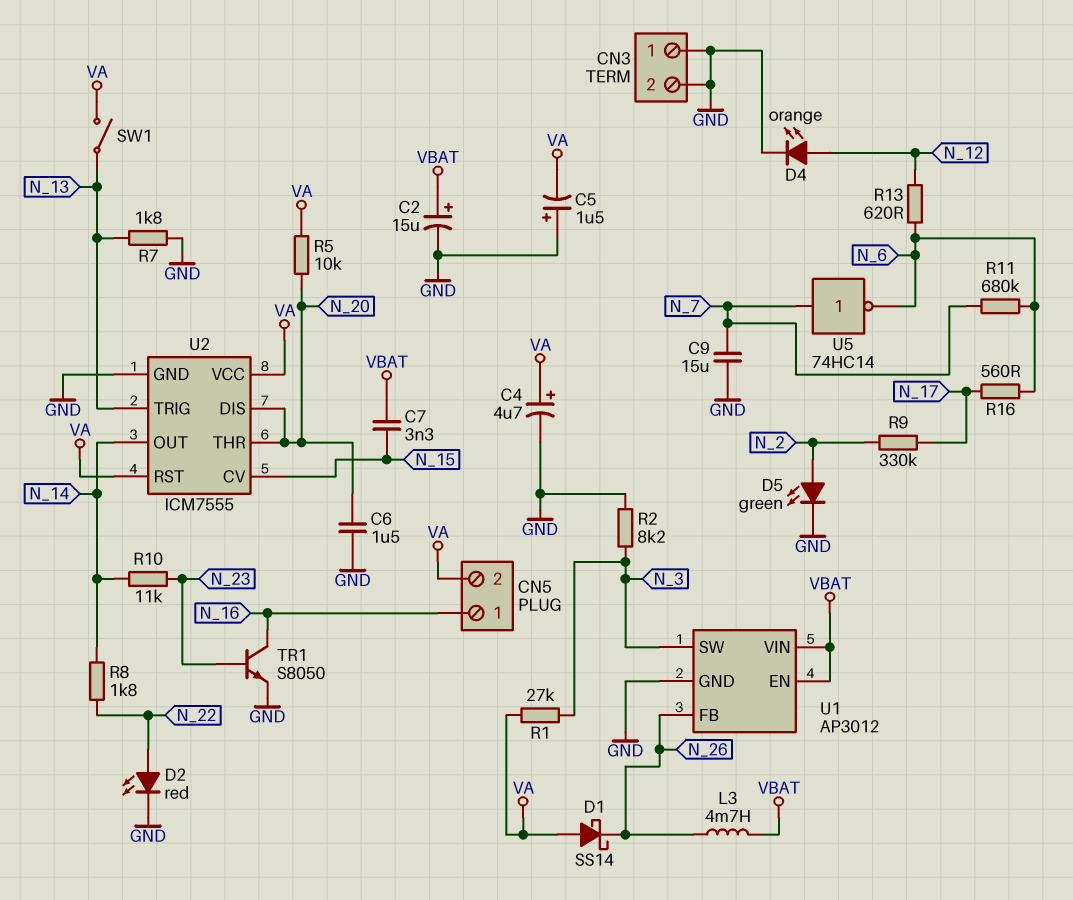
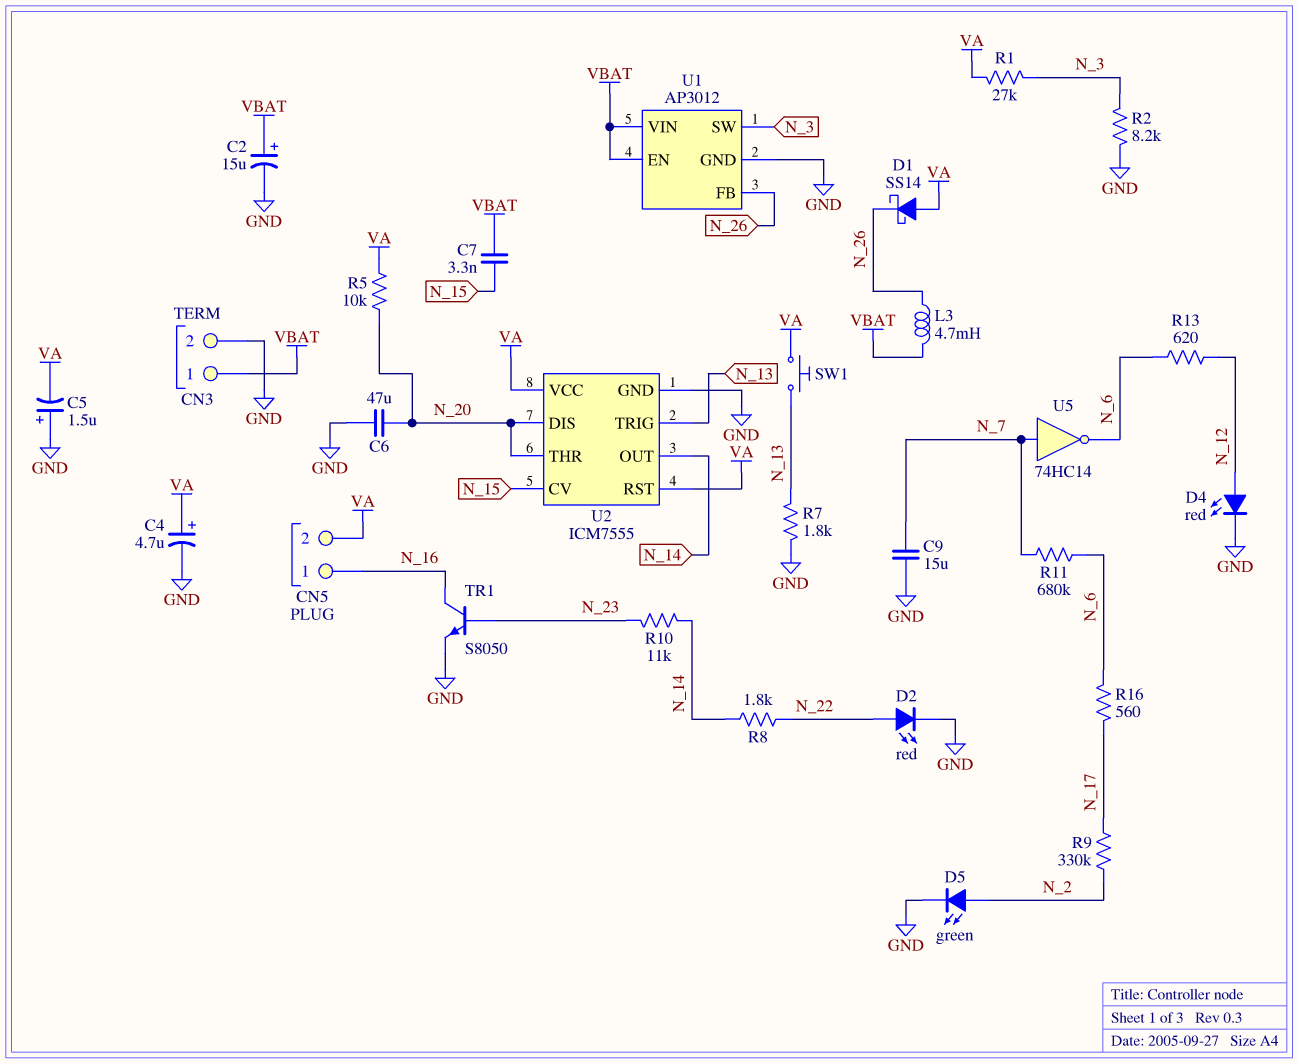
C6: 1.5uF (GND, N_20) -> 47uF (GND, N_20)
CN3 pin 1: GND -> VBAT
D4: LED orange (A N_12, K GND) -> LED red (A N_12, K GND)
SW1: switch (N_13, VA) -> button (N_13, VA)

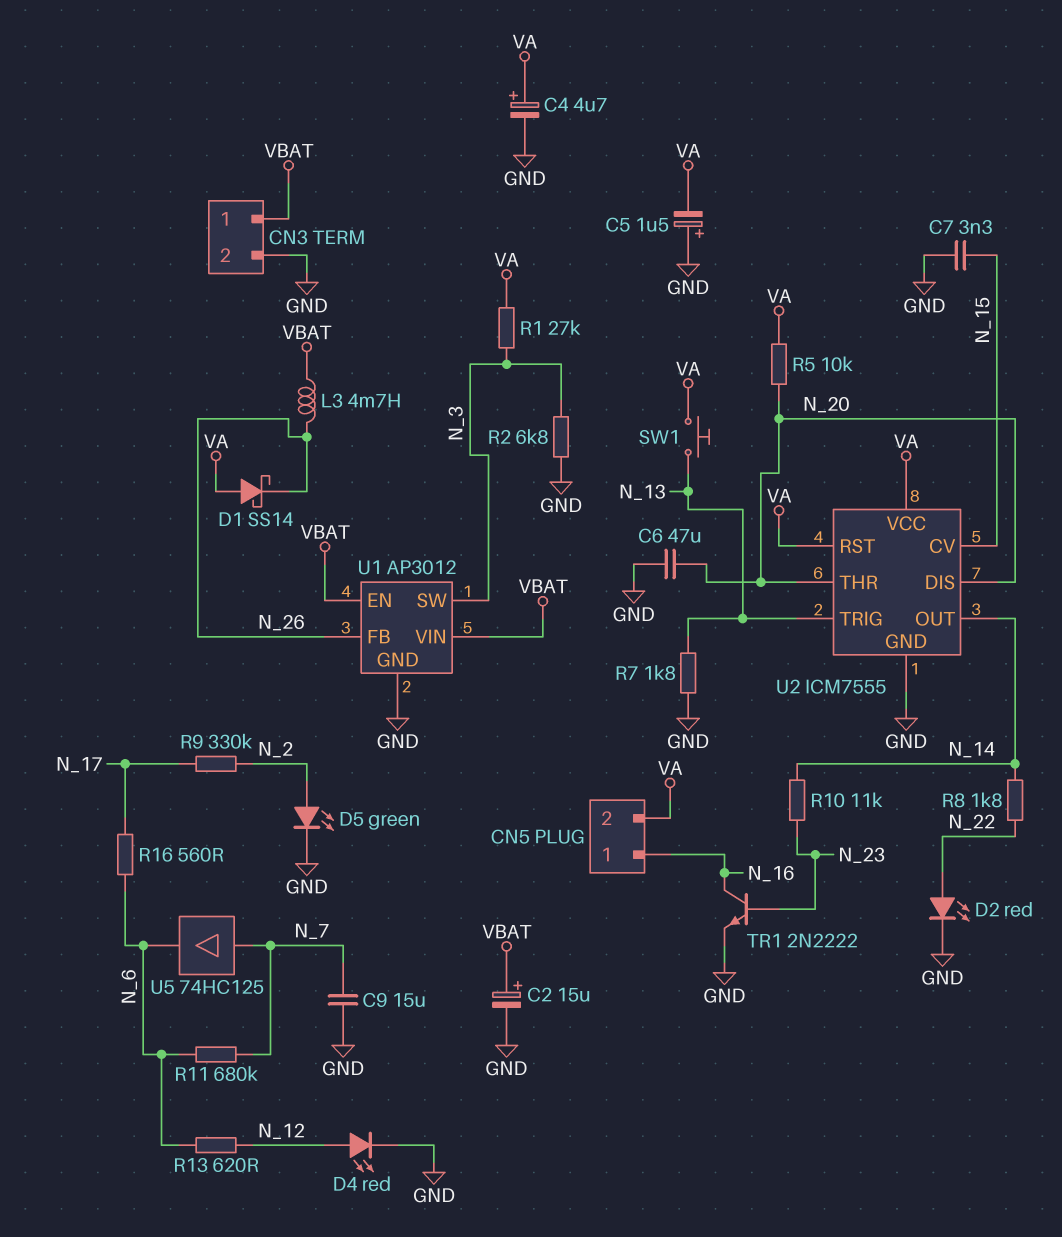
C7: 3.3nF (N_15, VBAT) -> 3.3nF (GND, N_15)
R2: 8.2k (GND, N_3) -> 6.8k (GND, N_3)
TR1: NPN S8050 (B N_23, C N_16, E GND) -> NPN 2N2222 (B N_23, C N_16, E GND)
U5: NOT 74HC14 (in N_7, out N_6) -> buffer 74HC125 (in N_7, out N_6)

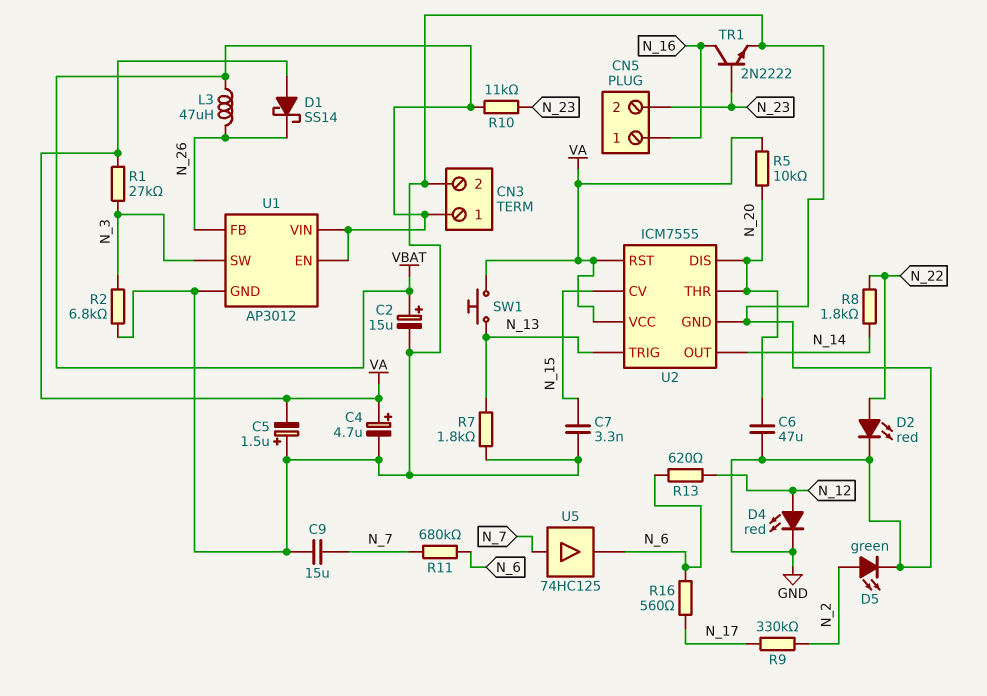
CN5 pin 2: VA -> N_23
L3: 4.7mH (N_26, VBAT) -> 47uH (N_26, VBAT)
R10: 11k (N_14, N_23) -> 11k (N_23, VBAT)

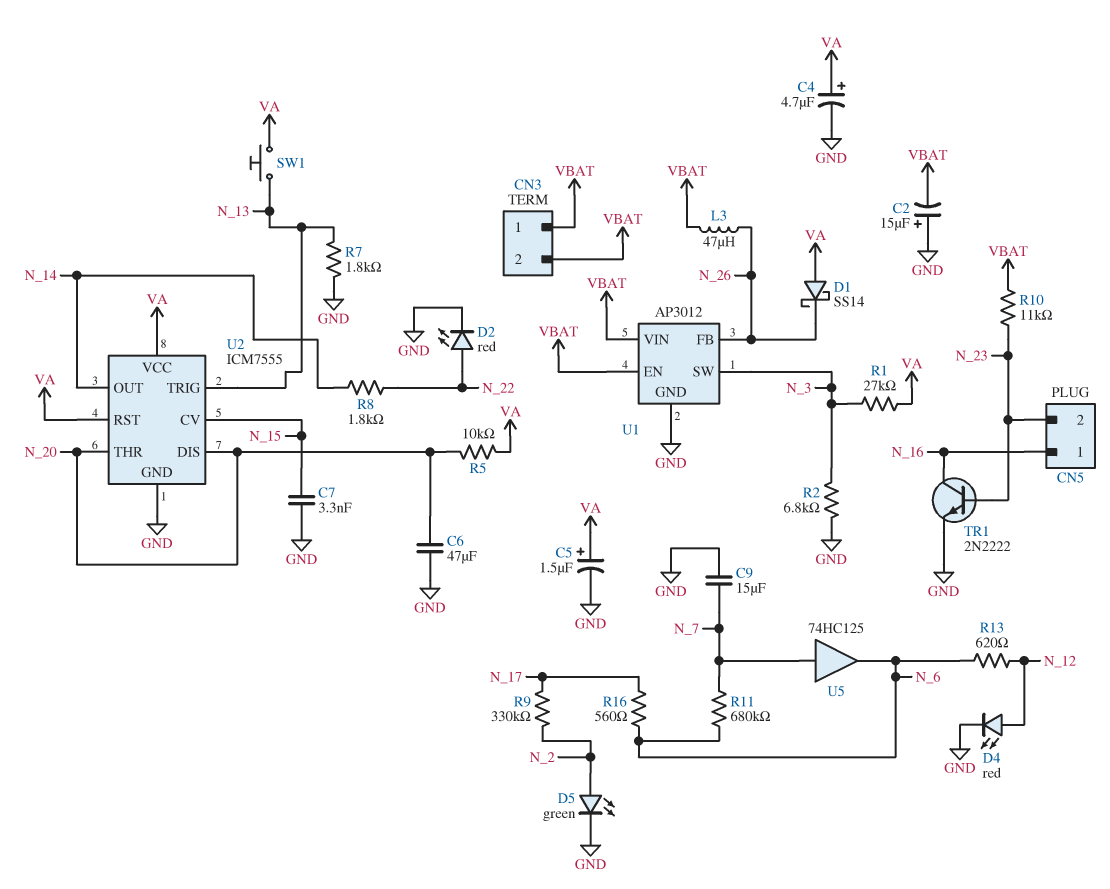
C2: 15uF (plus VBAT, minus GND) -> 15uF (plus GND, minus VBAT)
C5: 1.5uF (plus GND, minus VA) -> 1.5uF (plus VA, minus GND)
CN3 pin 2: GND -> VBAT

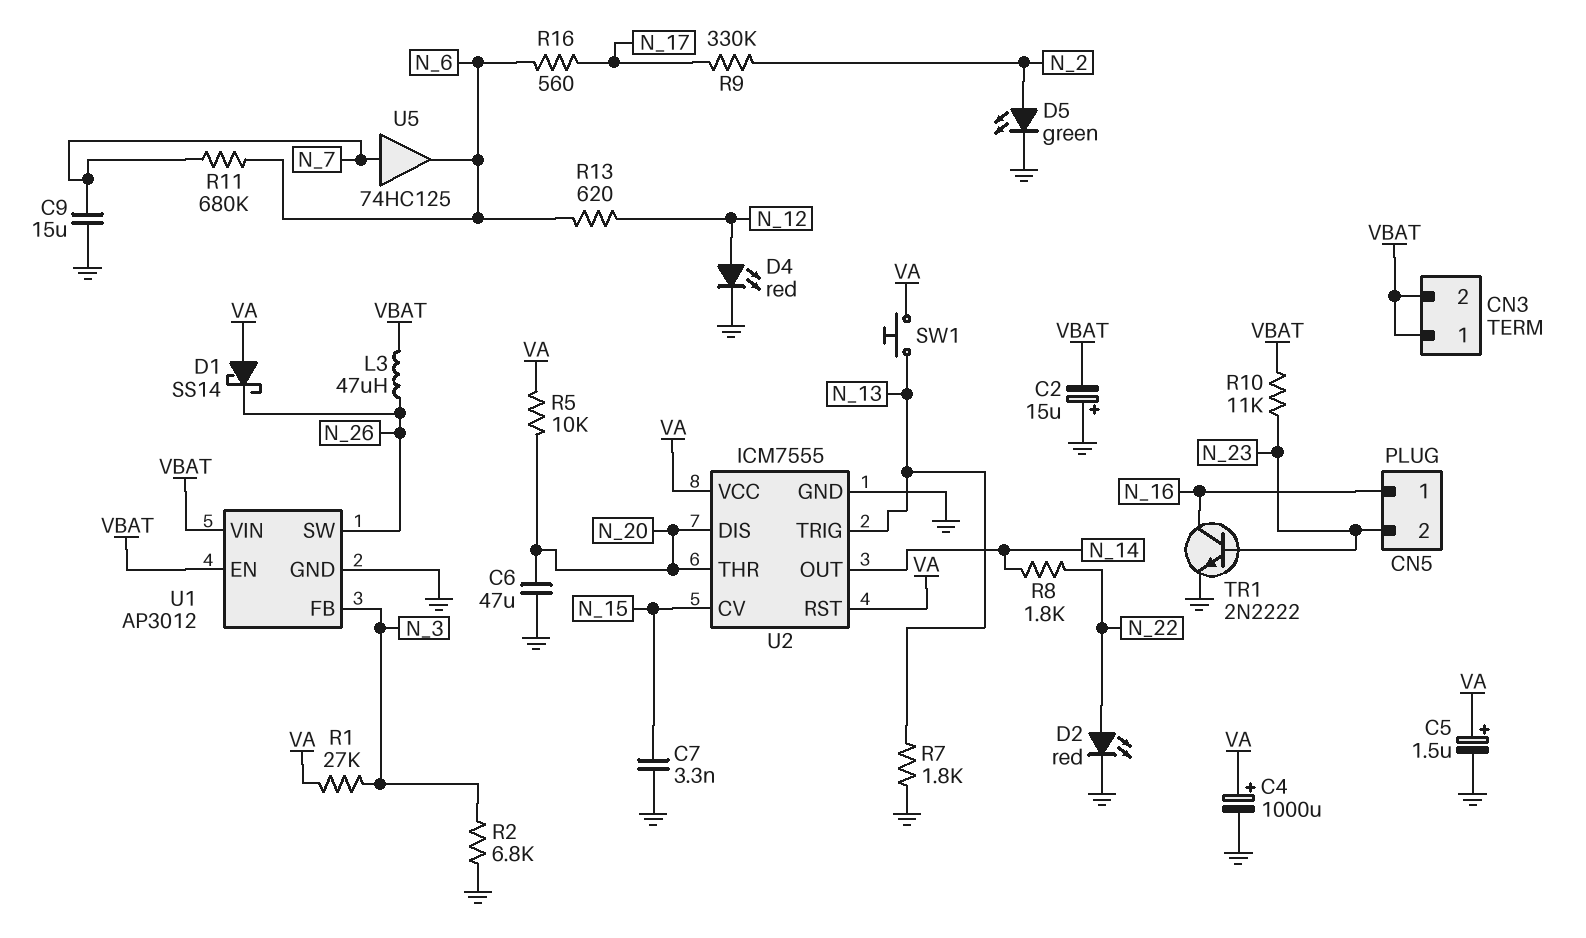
C4: 4.7uF (plus VA, minus GND) -> 1000uF (plus VA, minus GND)
U1 pin FB: N_26 -> N_3
U1 pin SW: N_3 -> N_26

